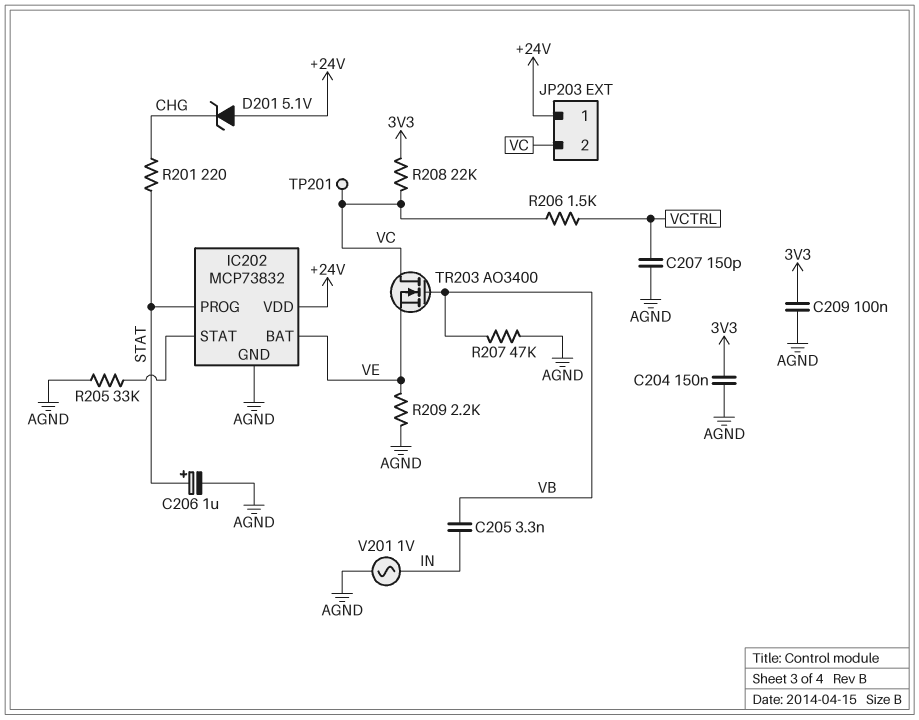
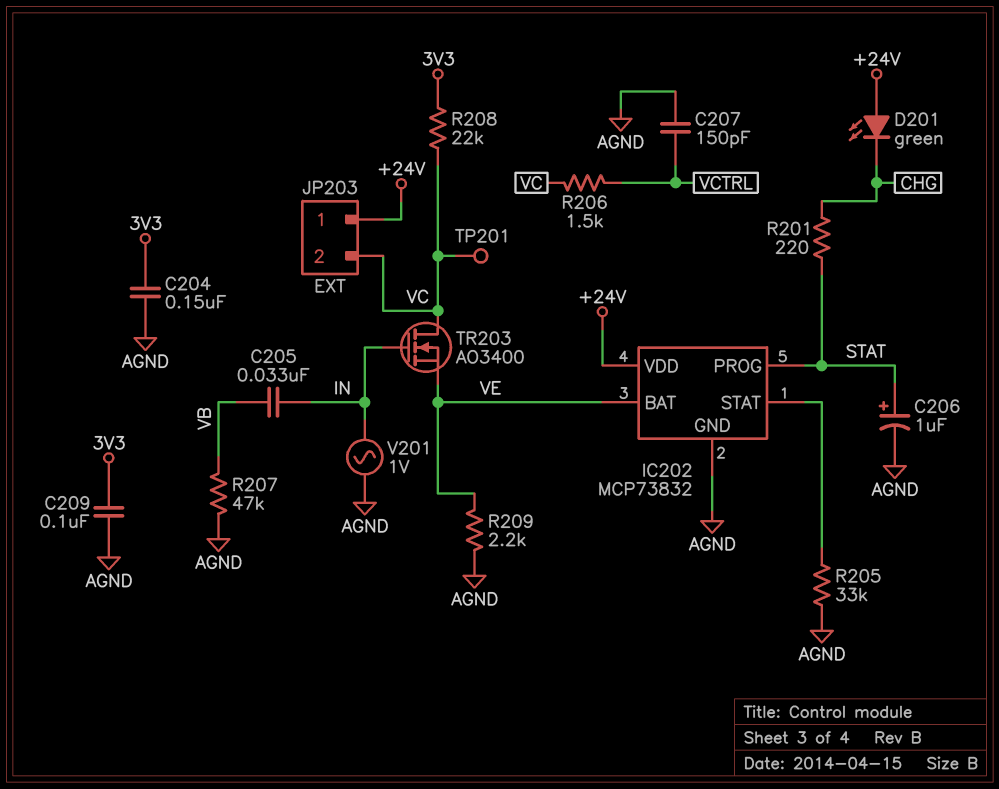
C205: 3.3nF (IN, VB) -> 33nF (IN, VB)
D201: zener 5.1V (A +24V, K CHG) -> LED green (A +24V, K CHG)
TR203: NMOS AO3400 (G VB, D VC, S VE) -> NMOS AO3400 (G IN, D VC, S VE)

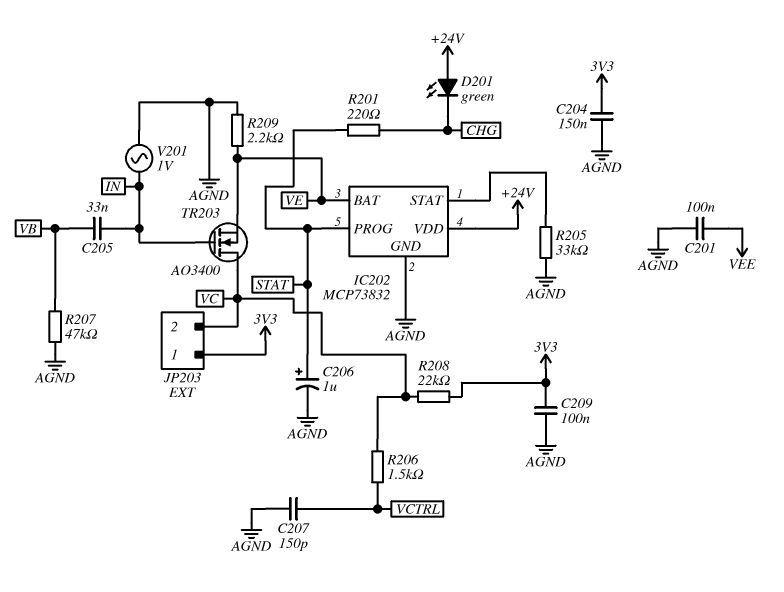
C201: none -> 100nF (AGND, VEE)
JP203 pin 1: +24V -> 3V3
TP201: test point (VC) -> none

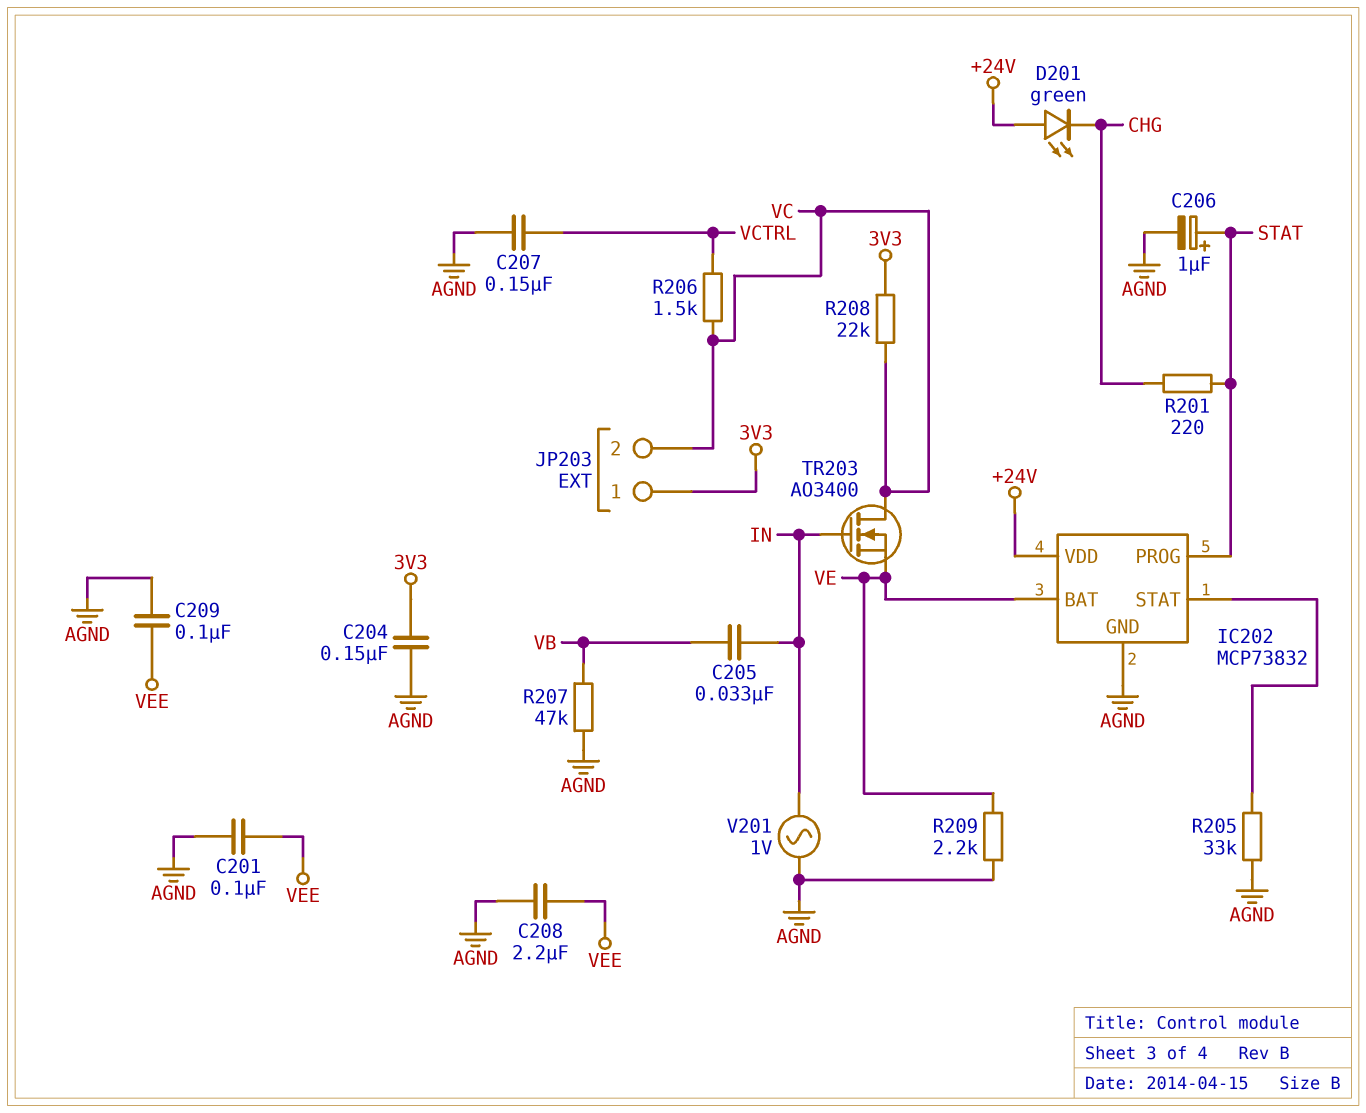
C207: 150pF (AGND, VCTRL) -> 150nF (AGND, VCTRL)
C208: none -> 2.2uF (AGND, VEE)
C209: 100nF (3V3, AGND) -> 100nF (AGND, VEE)

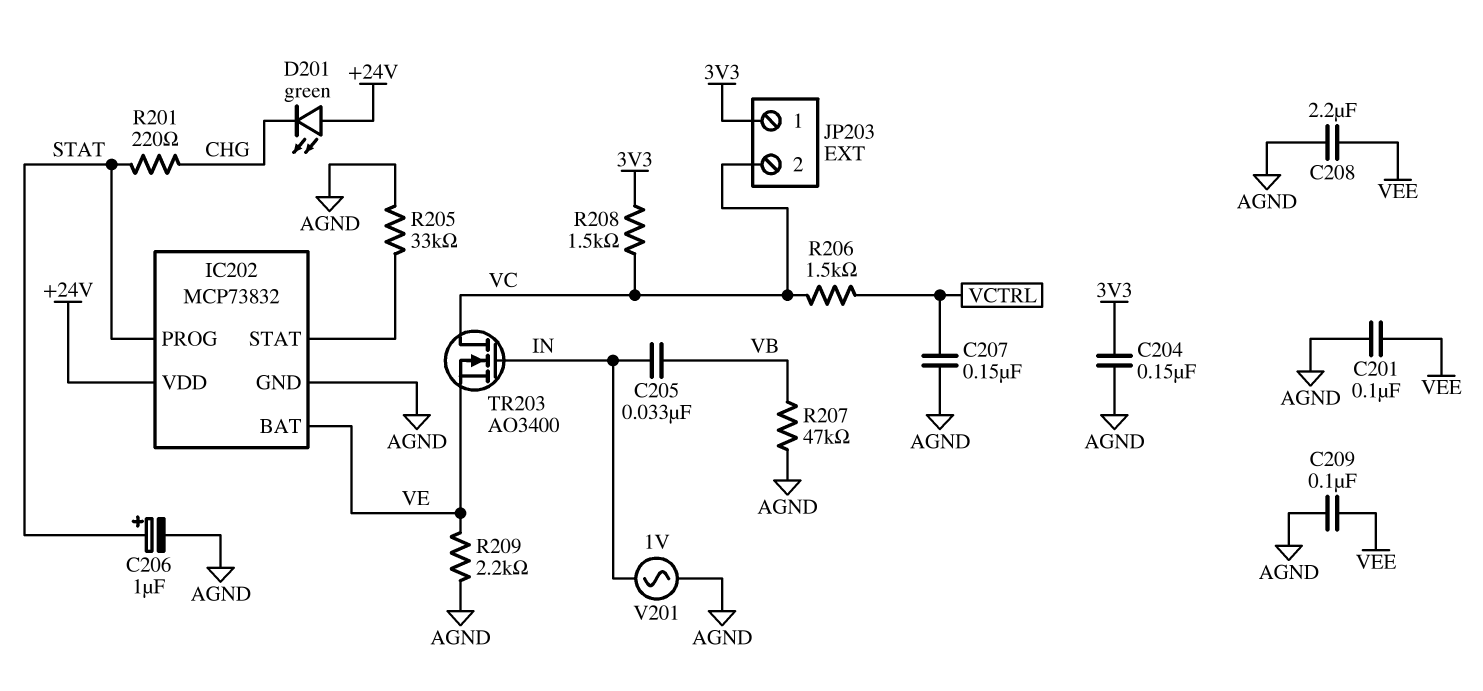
R208: 22k (3V3, VC) -> 1.5k (3V3, VC)

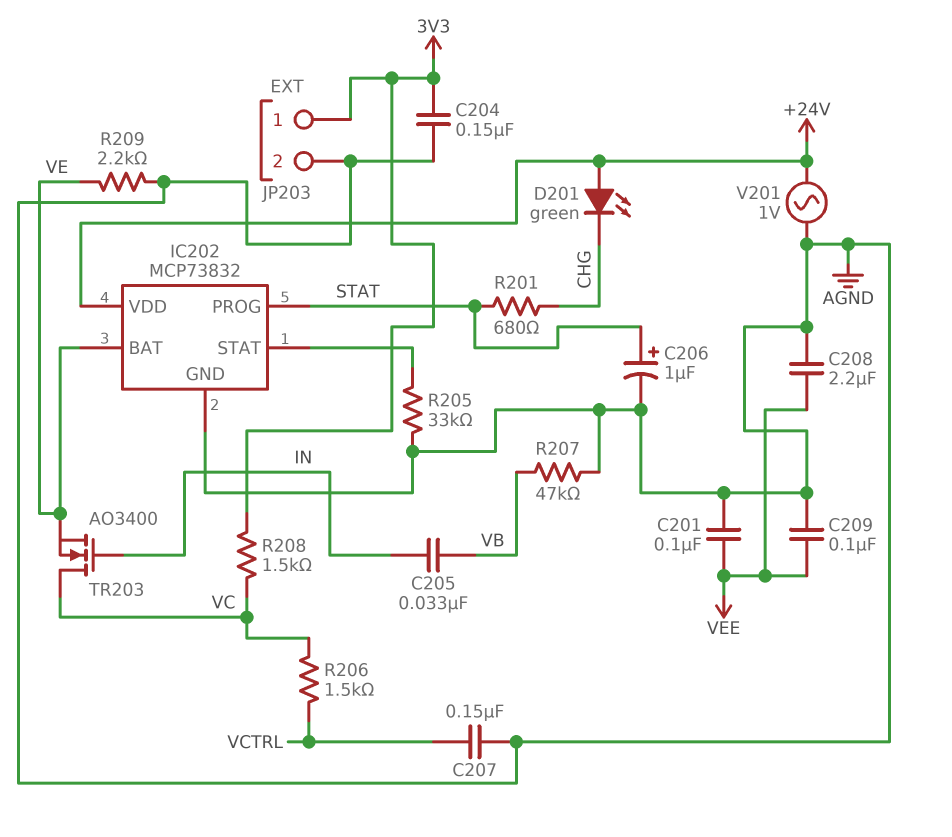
JP203 pin 2: VC -> AGND
R201: 220 (CHG, STAT) -> 680 (CHG, STAT)
V201: AC 1V (AGND, IN) -> AC 1V (+24V, AGND)

